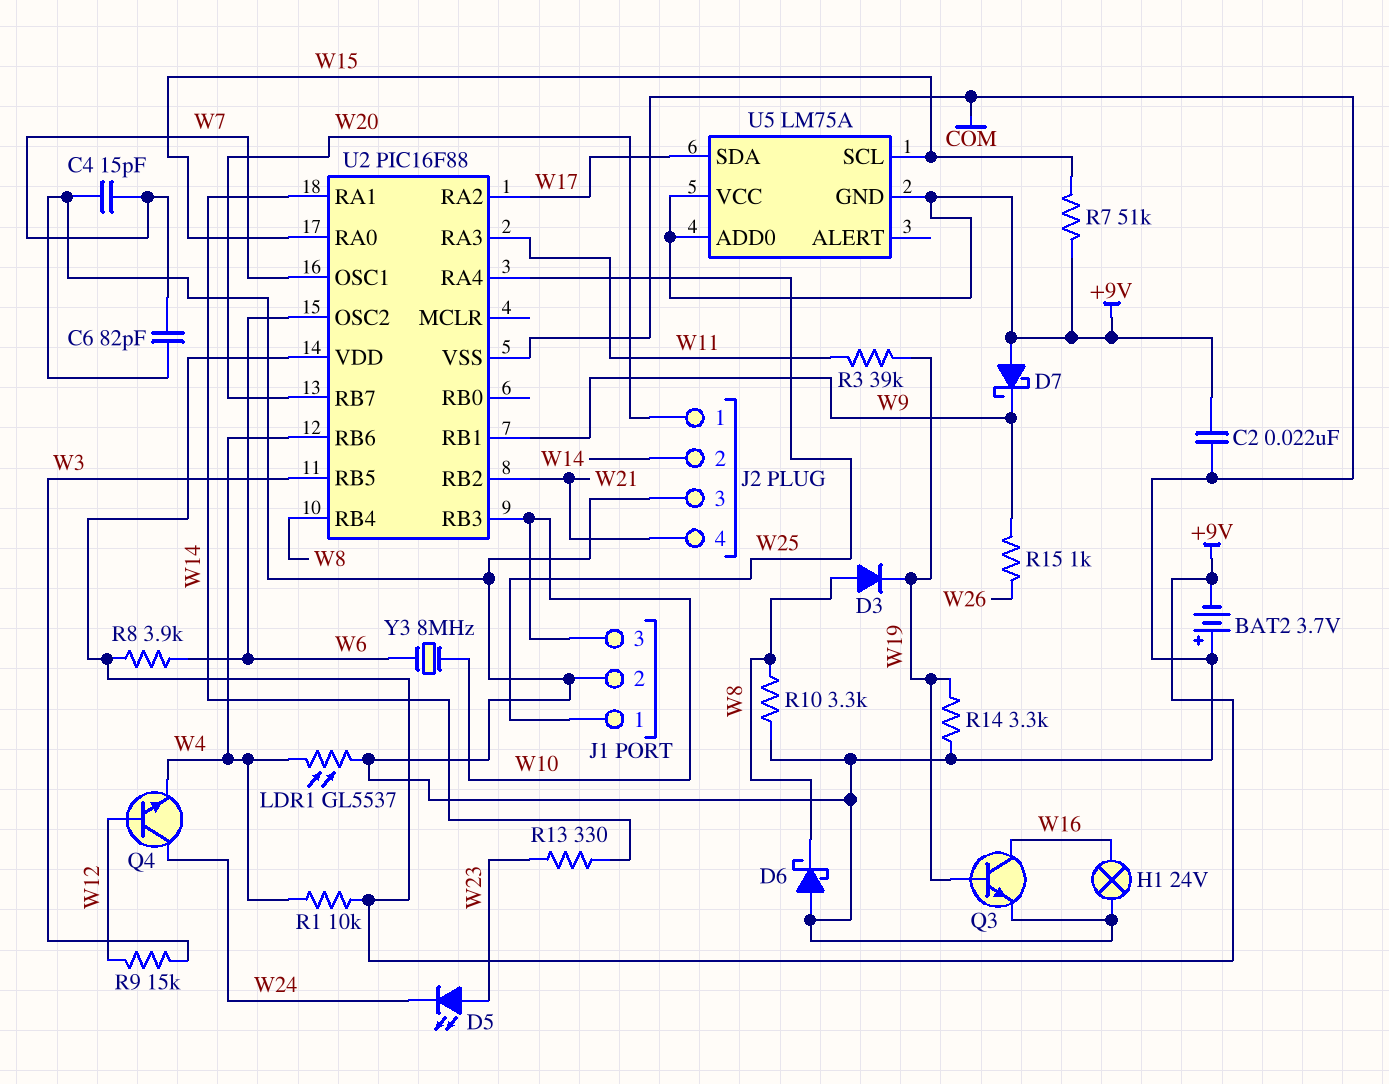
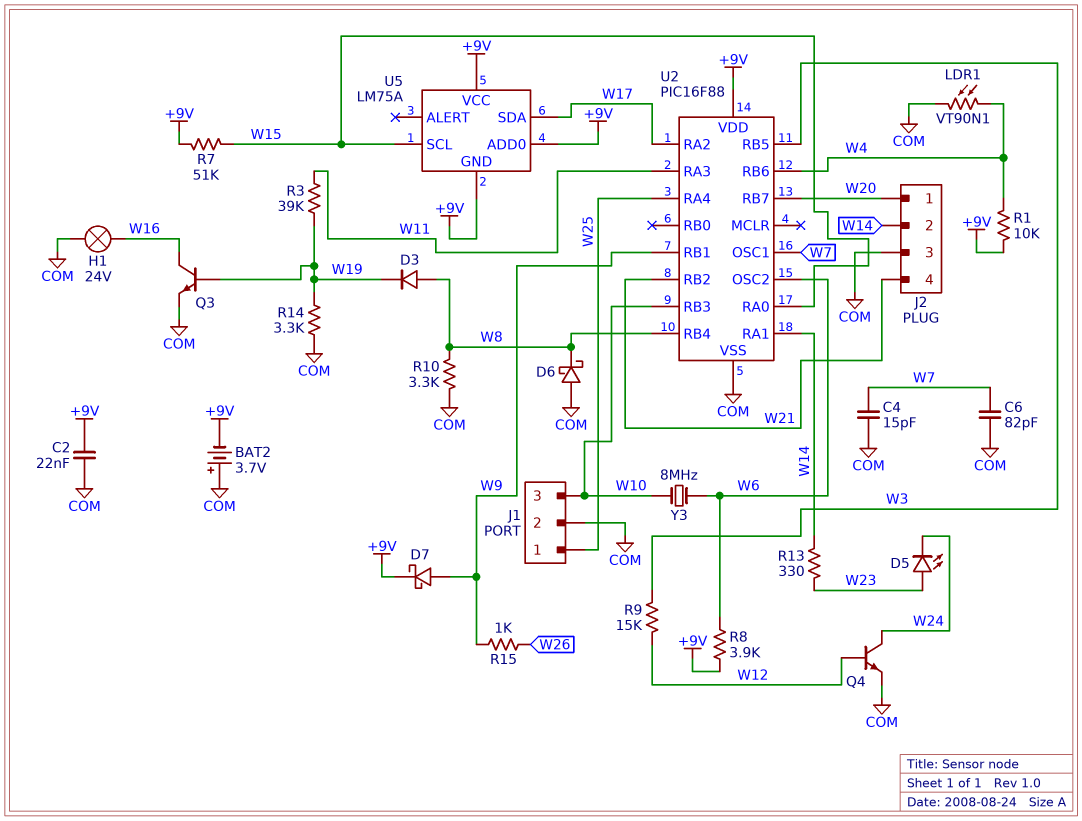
D7: schottky (A +9V, K W9) -> schottky (A W9, K +9V)
LDR1: GL5537 (COM, W4) -> VT90N1 (COM, W4)
Q4: NPN (B W12, C W24, E W4) -> NPN (B W12, C W24, E COM)

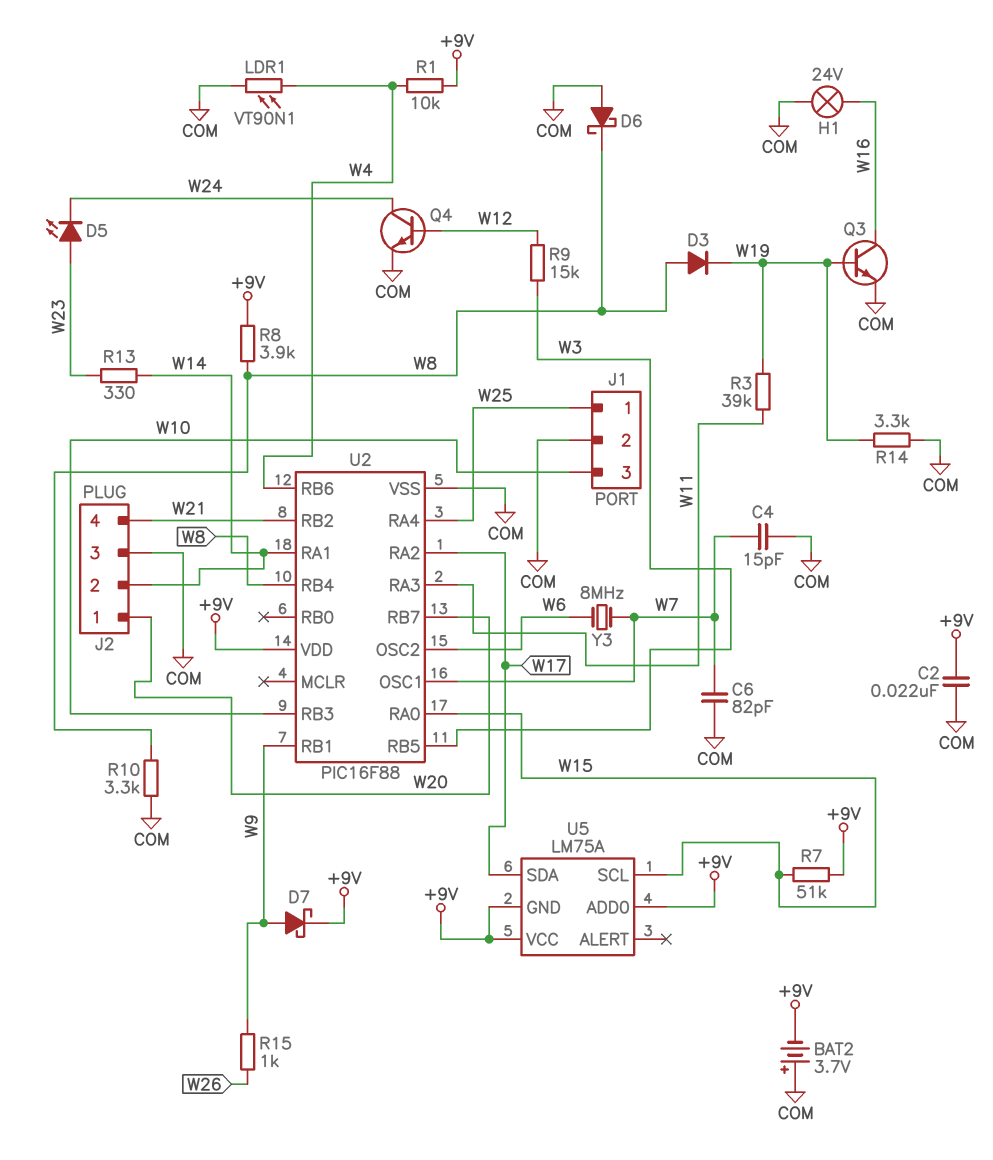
R8: 3.9k (+9V, W6) -> 3.9k (+9V, W8)
Y3: 8MHz (W6, W10) -> 8MHz (W6, W7)

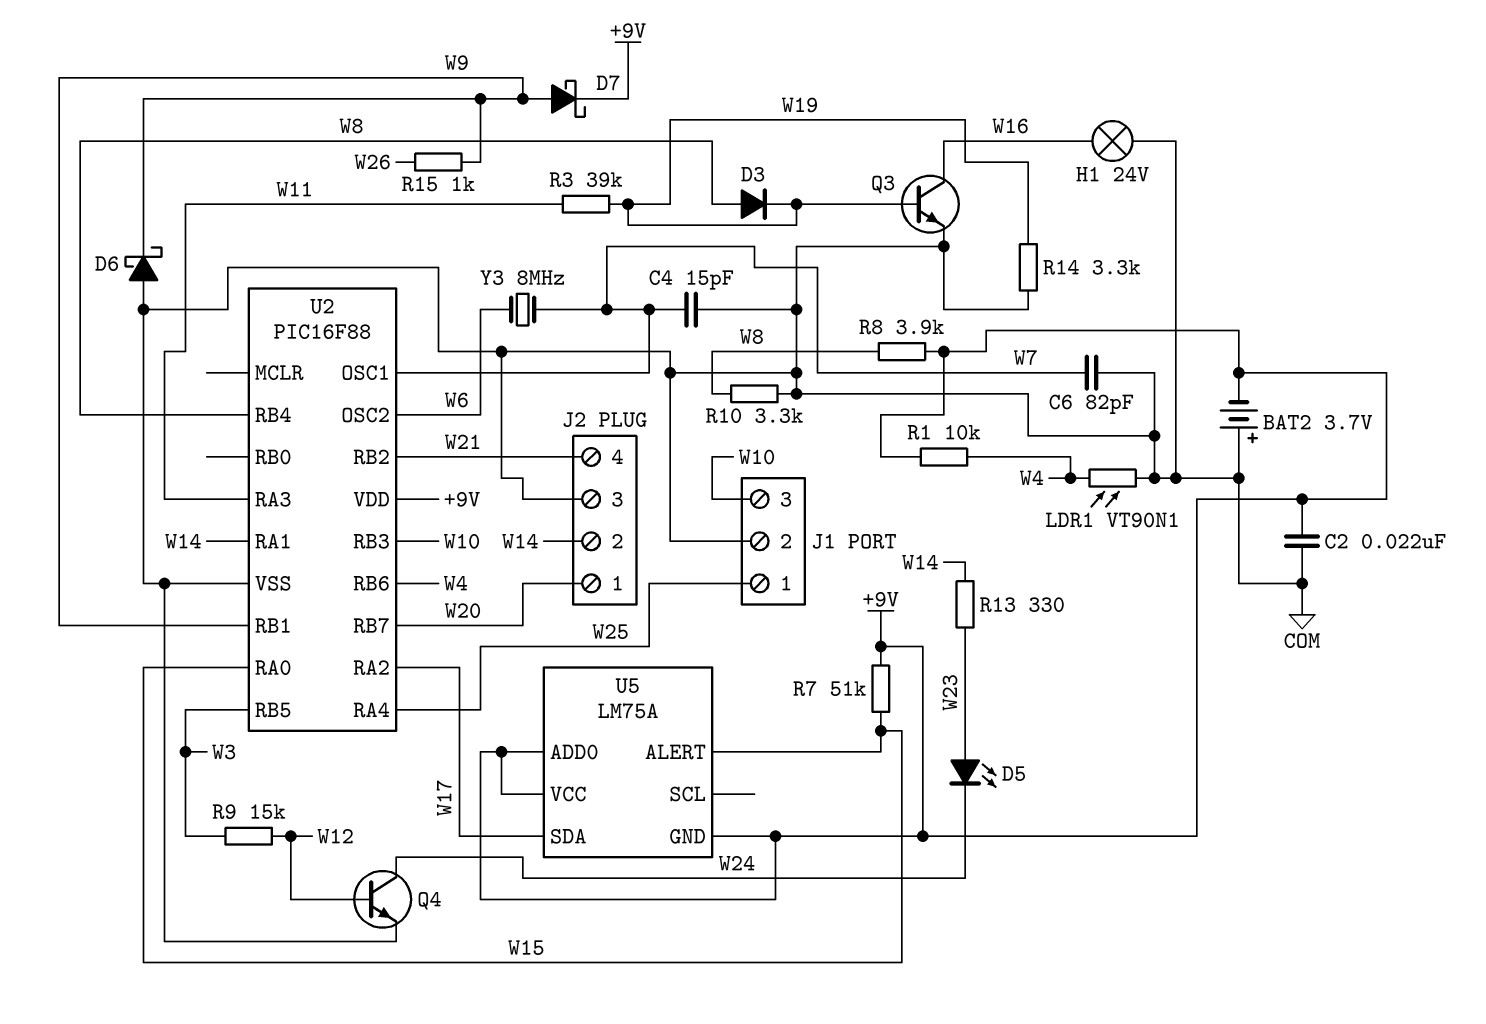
D6: schottky (A COM, K W8) -> schottky (A COM, K W9)
U5 pin ALERT: none -> W15
U5 pin SCL: W15 -> none

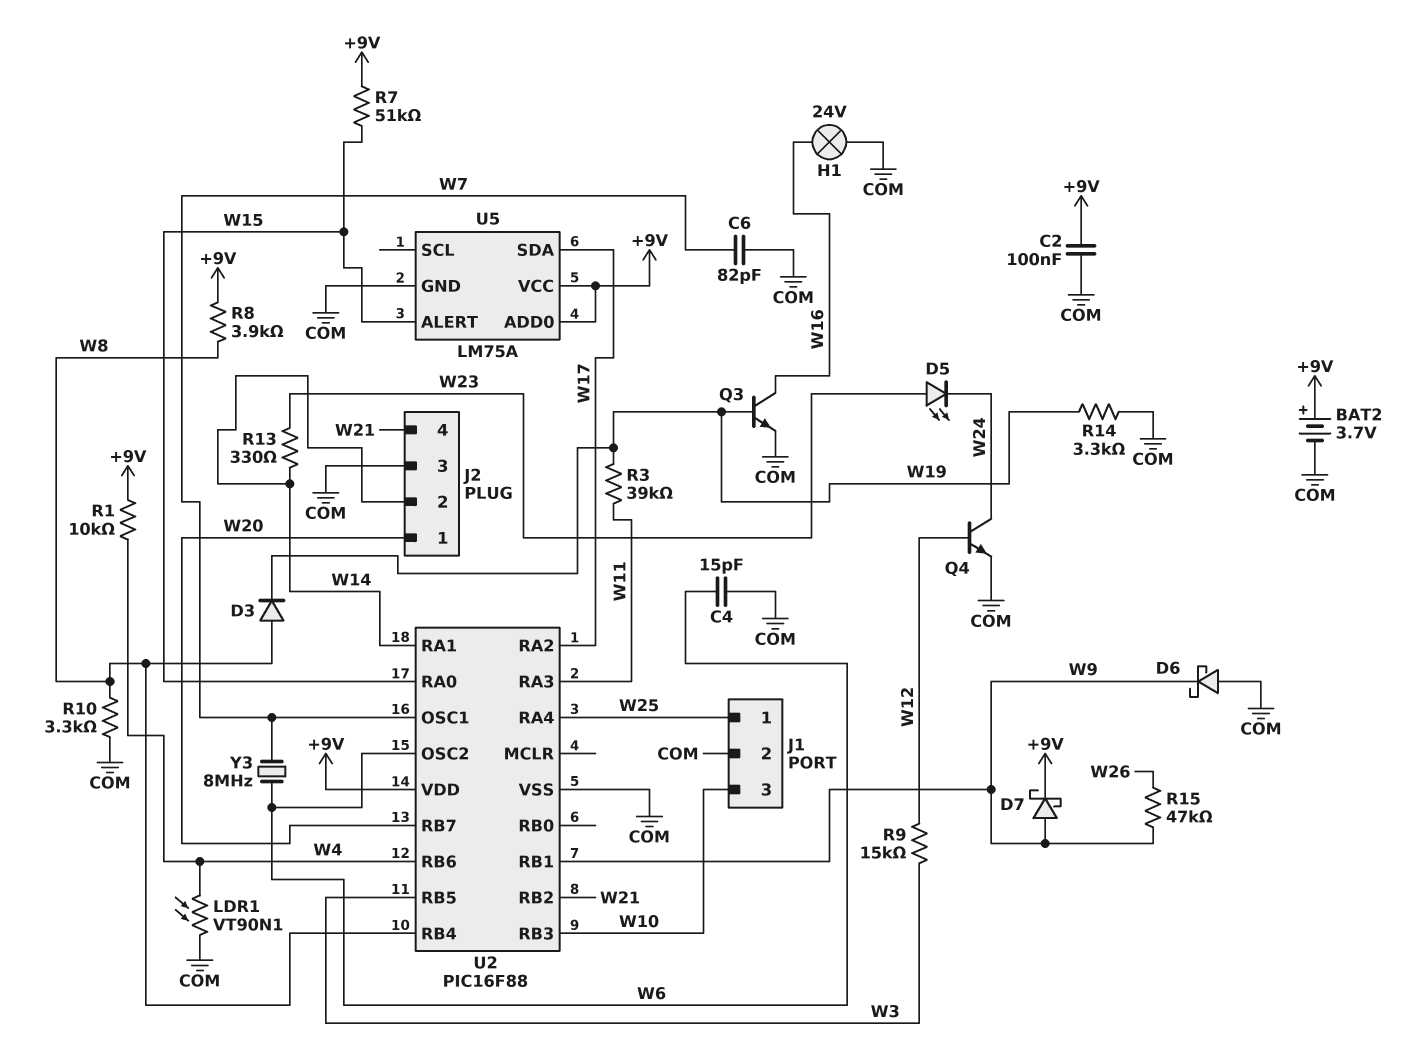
BAT2: 3.7V (plus COM, minus +9V) -> 3.7V (plus +9V, minus COM)
C2: 22nF (+9V, COM) -> 100nF (+9V, COM)
C4: 15pF (COM, W7) -> 15pF (COM, W6)
R15: 1k (W9, W26) -> 47k (W9, W26)
U5 pin GND: +9V -> COM

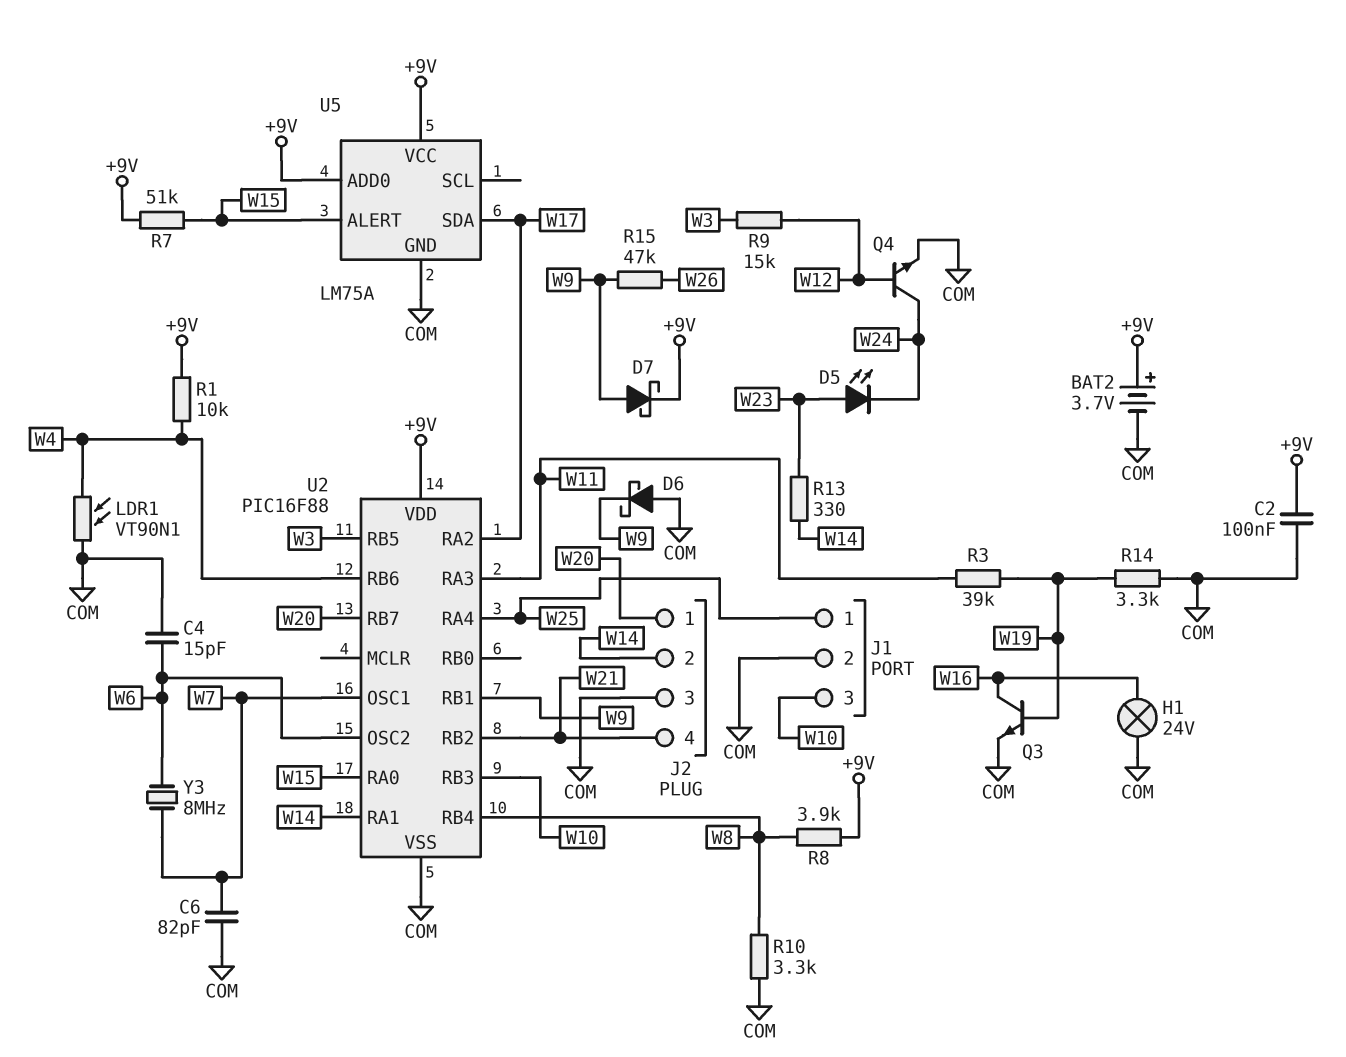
D3: diode (A W8, K W19) -> none

